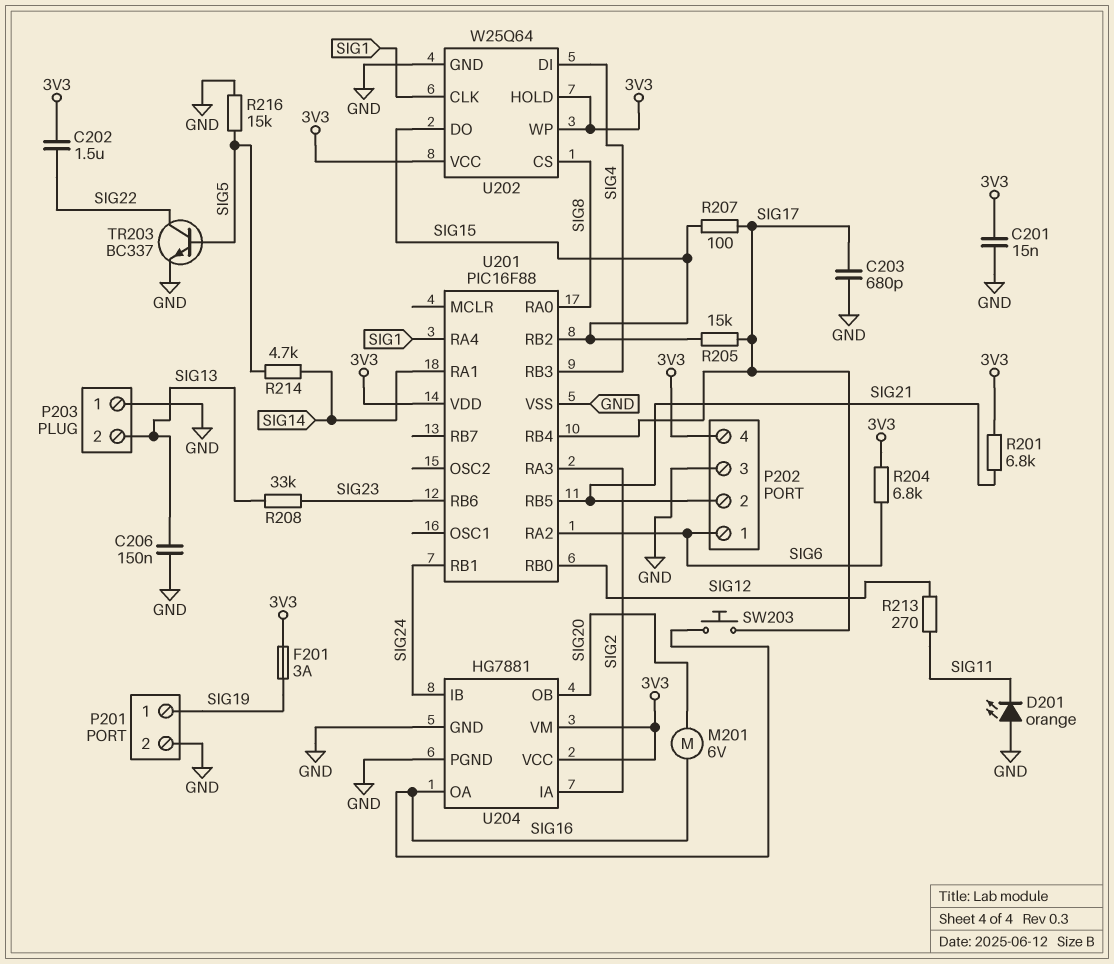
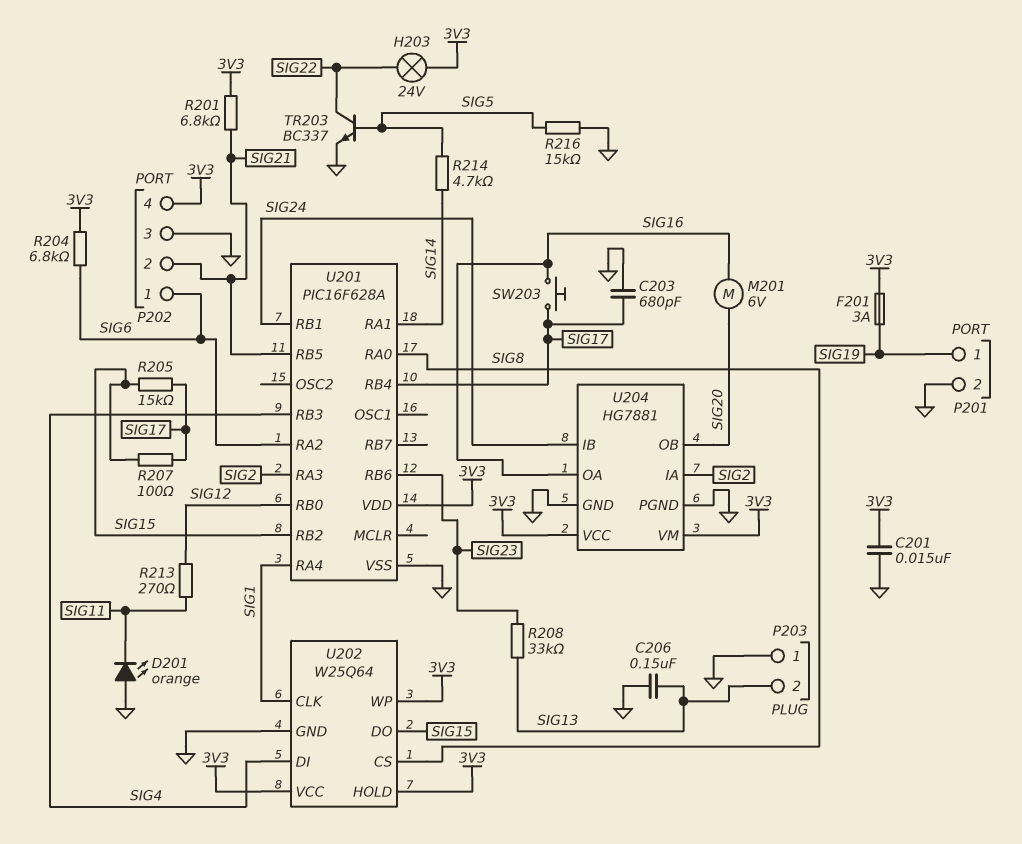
C202: 1.5uF (3V3, SIG22) -> none
H203: none -> lamp 24V (3V3, SIG22)
U201: PIC16F88 -> PIC16F628A

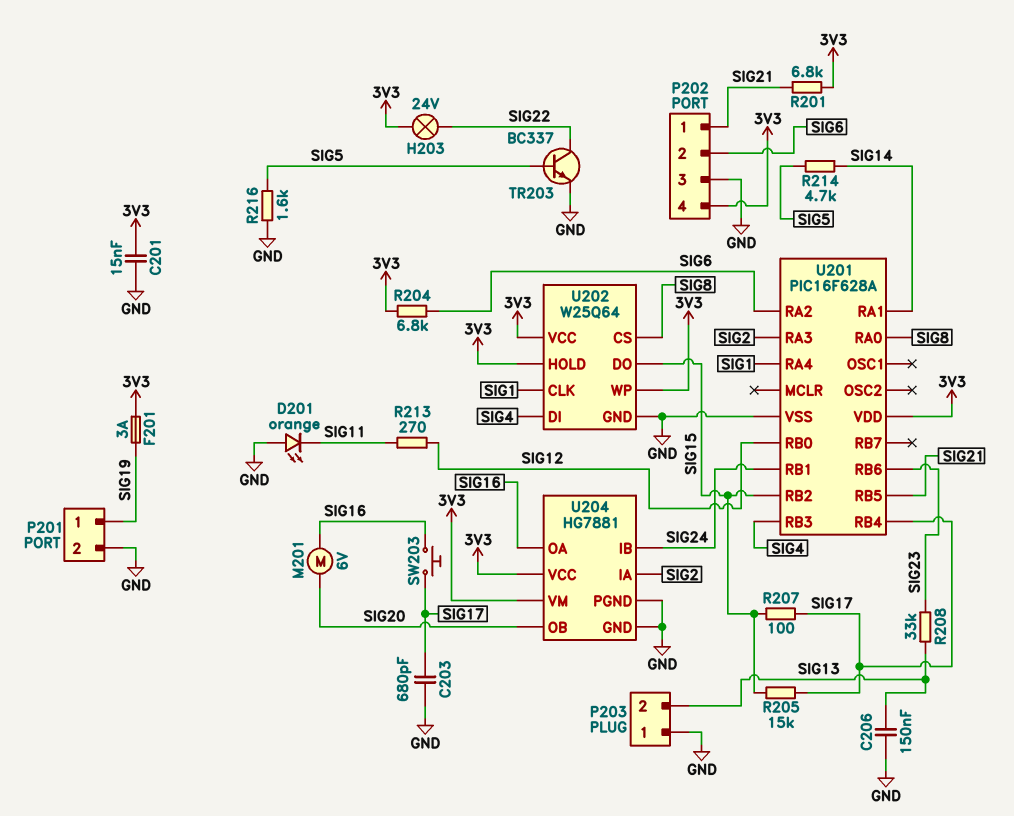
P202 pin 1: SIG6 -> SIG21
P202 pin 2: SIG21 -> SIG6
R216: 15k (GND, SIG5) -> 1.6k (GND, SIG5)

